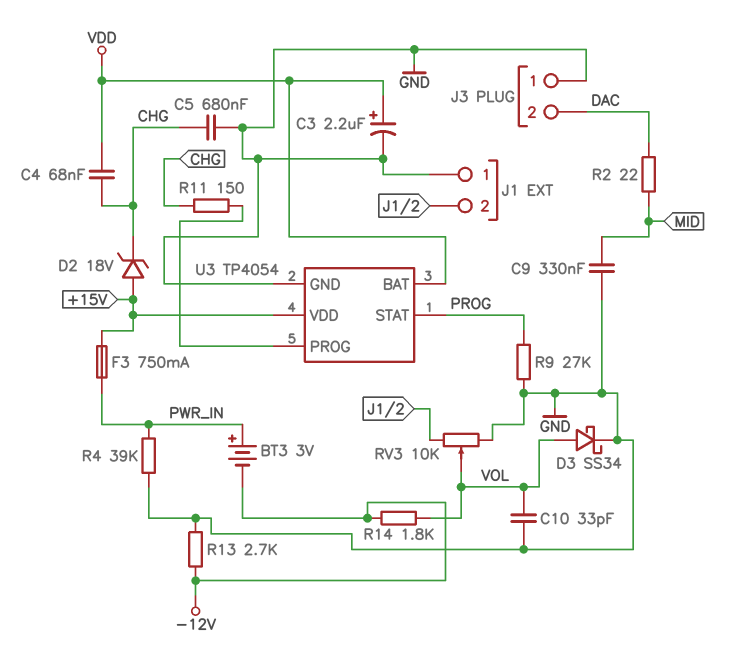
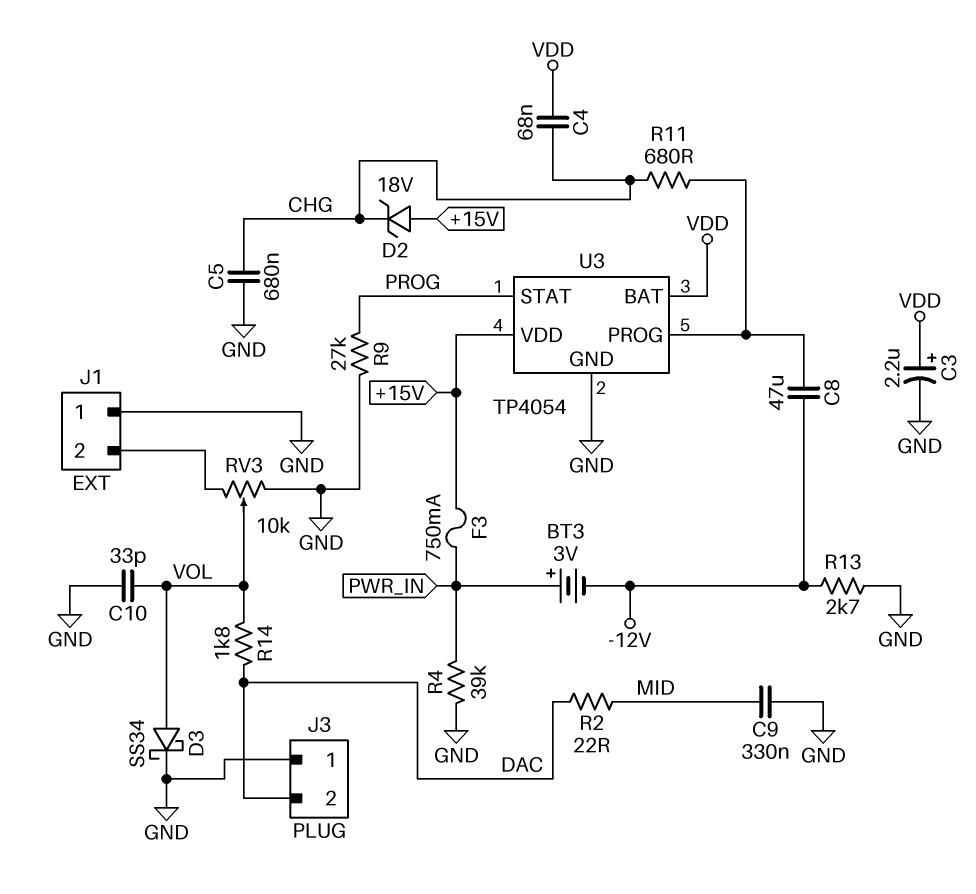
C8: none -> 47uF (-12V, U3/PROG)
R11: 150 (CHG, U3/PROG) -> 680 (CHG, U3/PROG)
R14: 1.8k (-12V, VOL) -> 1.8k (DAC, VOL)

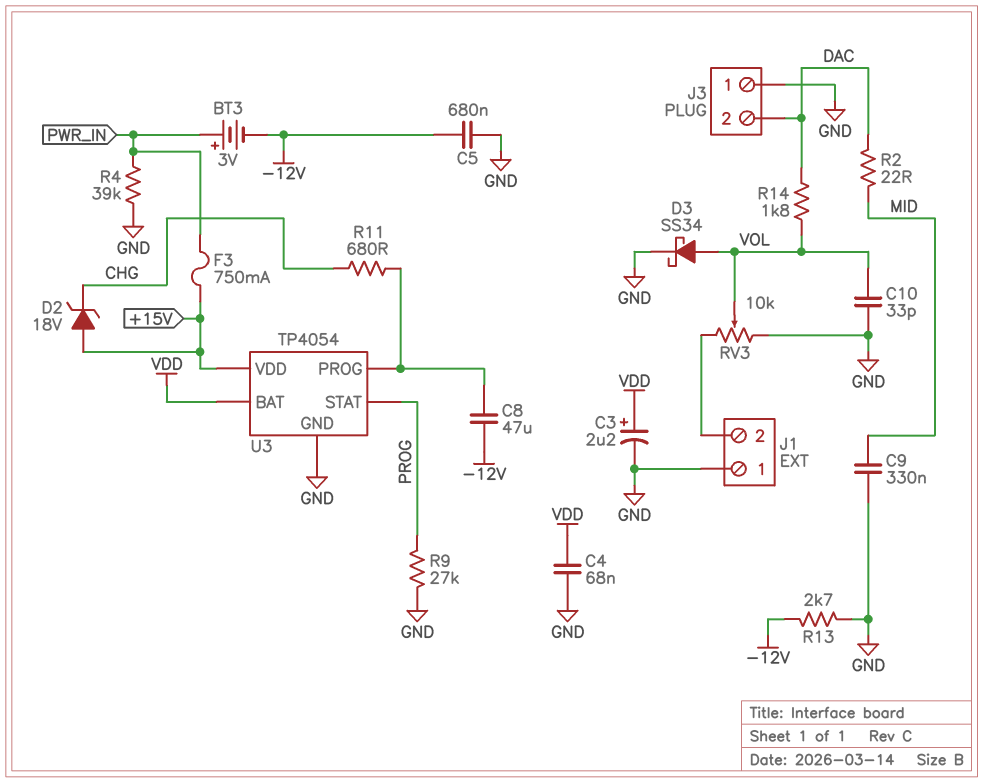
C4: 68nF (CHG, VDD) -> 68nF (GND, VDD)
C5: 680nF (CHG, GND) -> 680nF (-12V, GND)

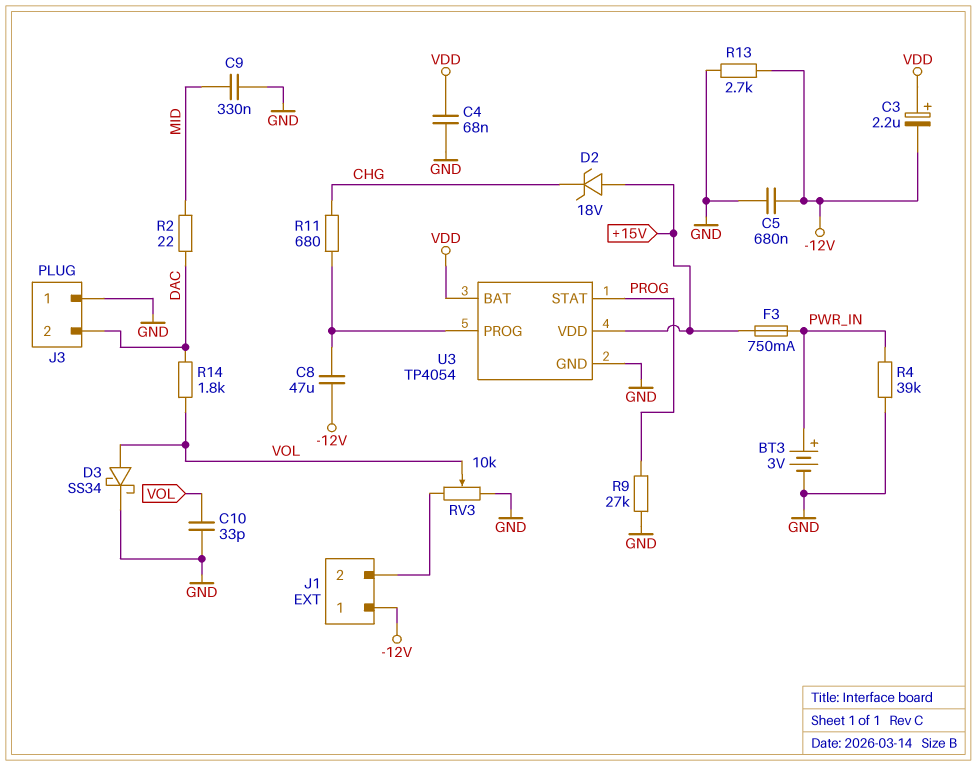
BT3: 3V (plus PWR_IN, minus -12V) -> 3V (plus PWR_IN, minus GND)
C3: 2.2uF (plus VDD, minus GND) -> 2.2uF (plus VDD, minus -12V)
J1 pin 1: GND -> -12V

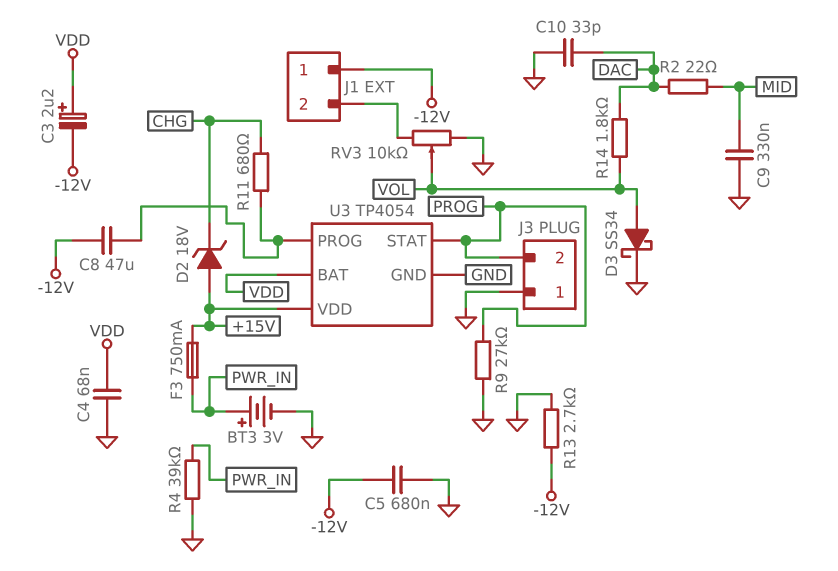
C10: 33pF (GND, VOL) -> 33pF (DAC, GND)
J3 pin 2: DAC -> PROG

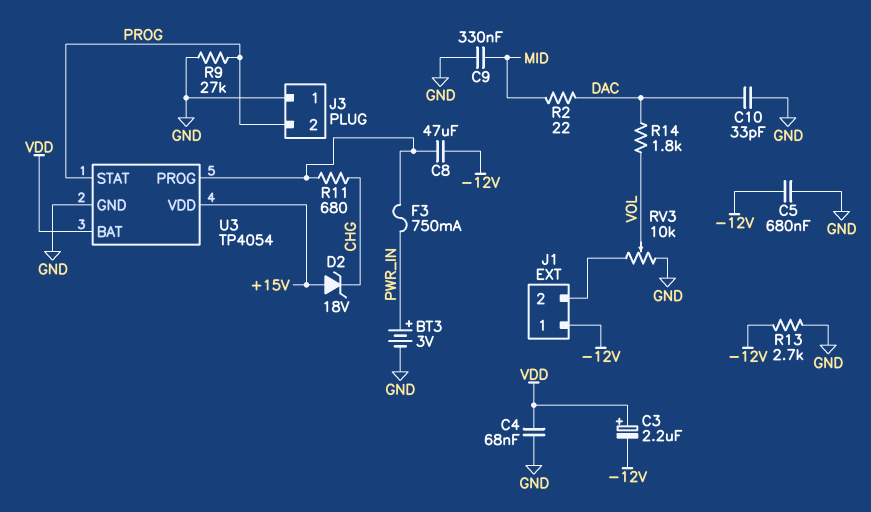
D3: schottky SS34 (A VOL, K GND) -> none
F3: 750mA (+15V, PWR_IN) -> 750mA (PWR_IN, U3/PROG)
R4: 39k (GND, PWR_IN) -> none

